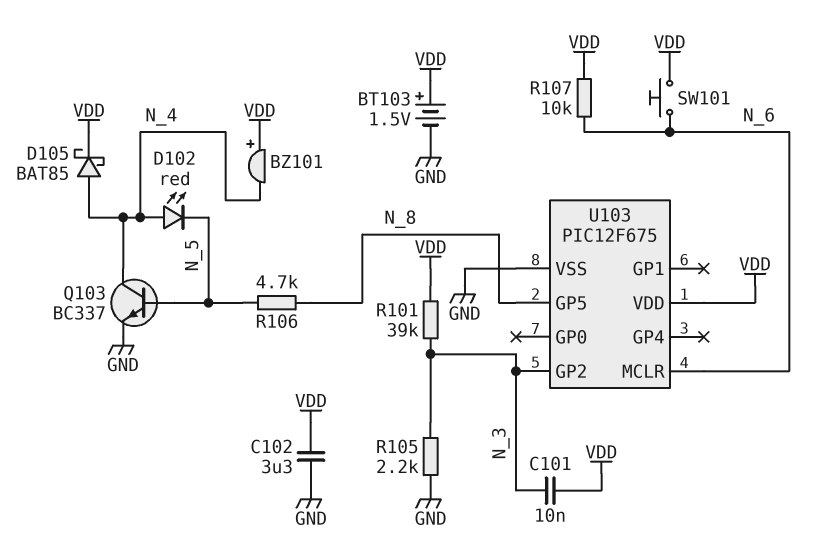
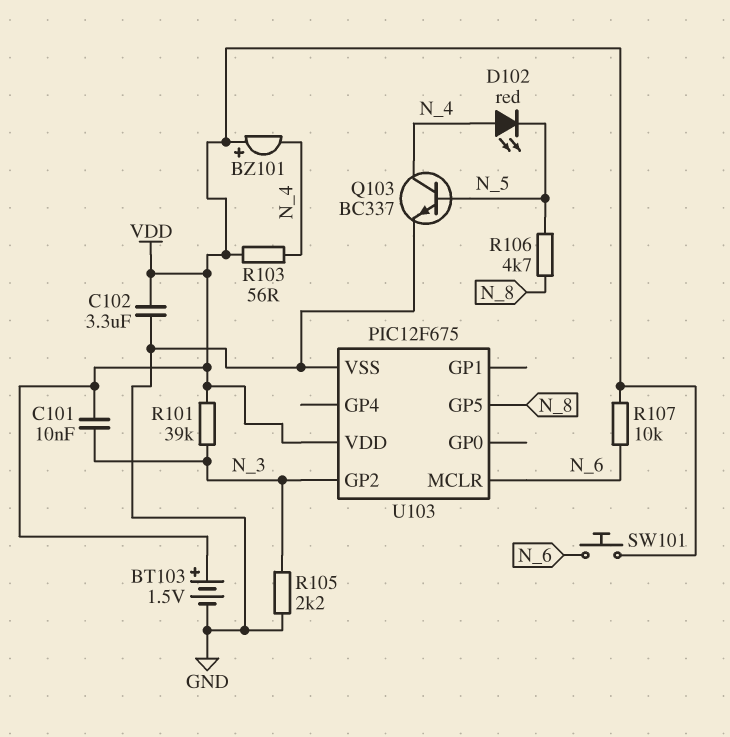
D105: schottky BAT85 (A N_4, K VDD) -> none
R103: none -> 56 (N_4, VDD)

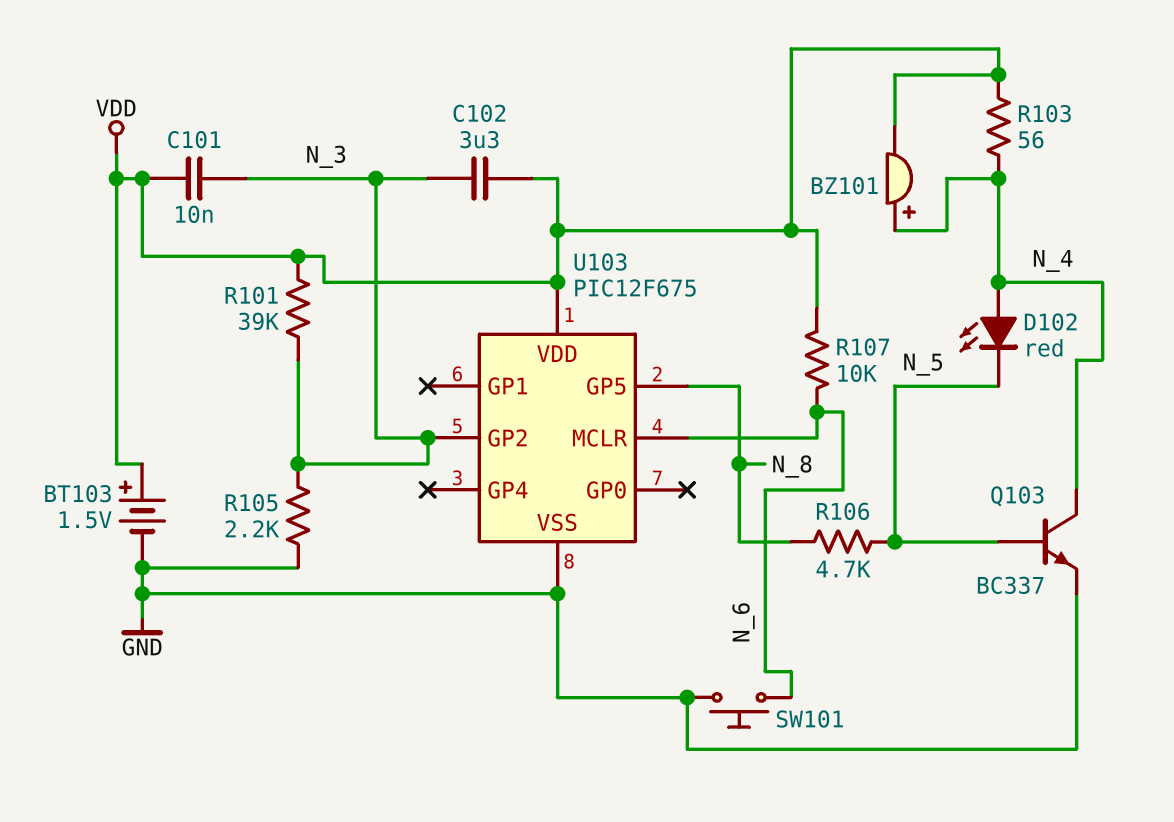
BZ101: buzzer (plus VDD, minus N_4) -> buzzer (plus N_4, minus VDD)
C102: 3.3uF (GND, VDD) -> 3.3uF (N_3, VDD)
SW101: button (N_6, VDD) -> button (GND, N_6)

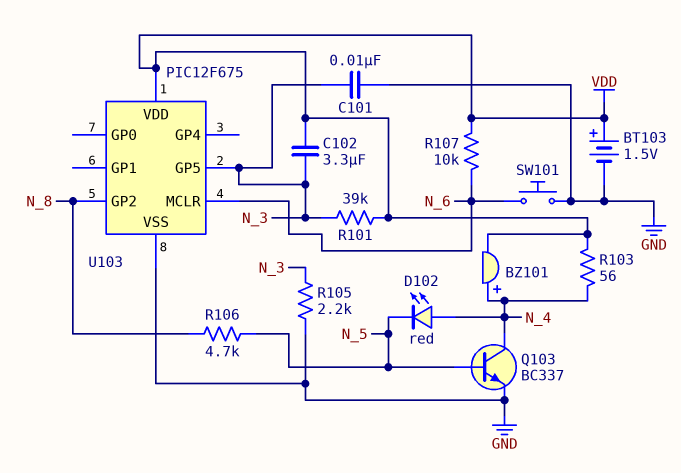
C101: 10nF (N_3, VDD) -> 10nF (GND, N_3)
U103 pin GP2: N_3 -> N_8
U103 pin GP5: N_8 -> N_3

